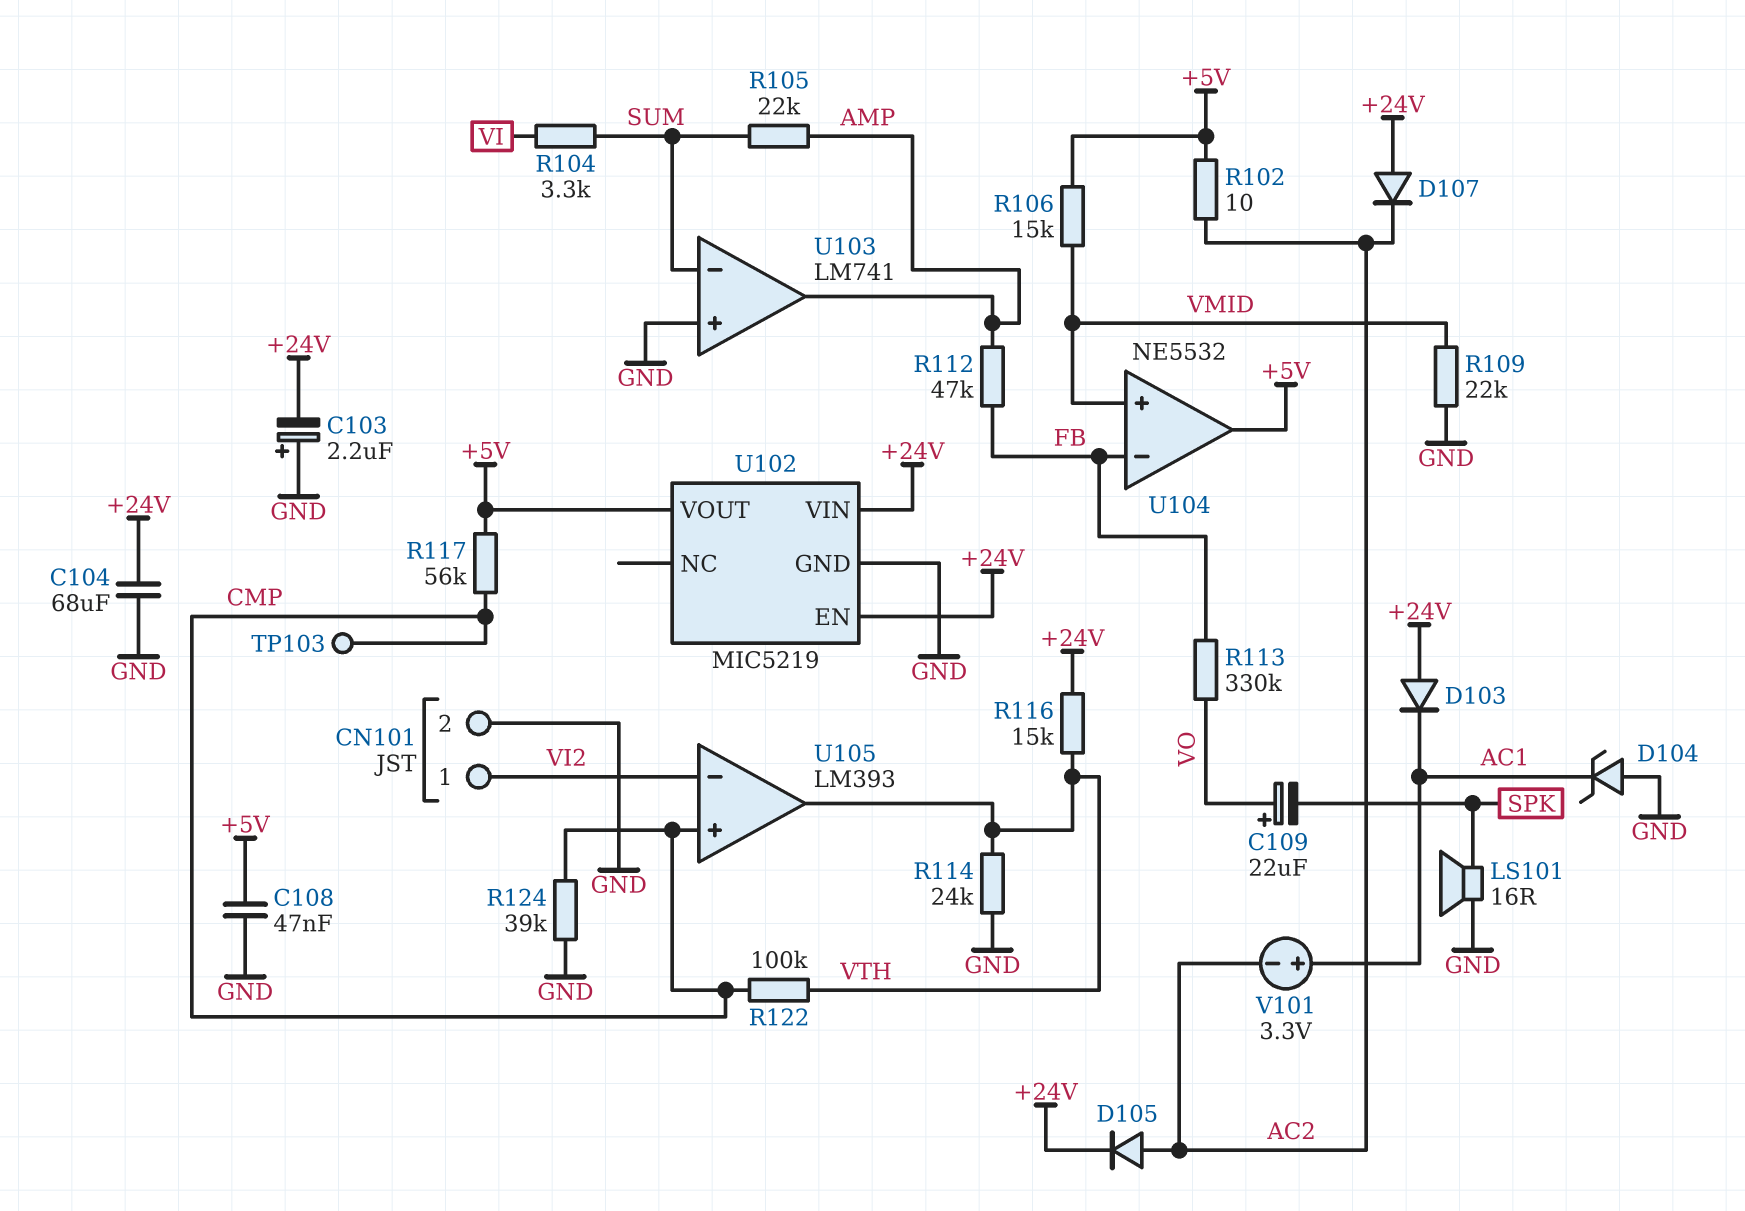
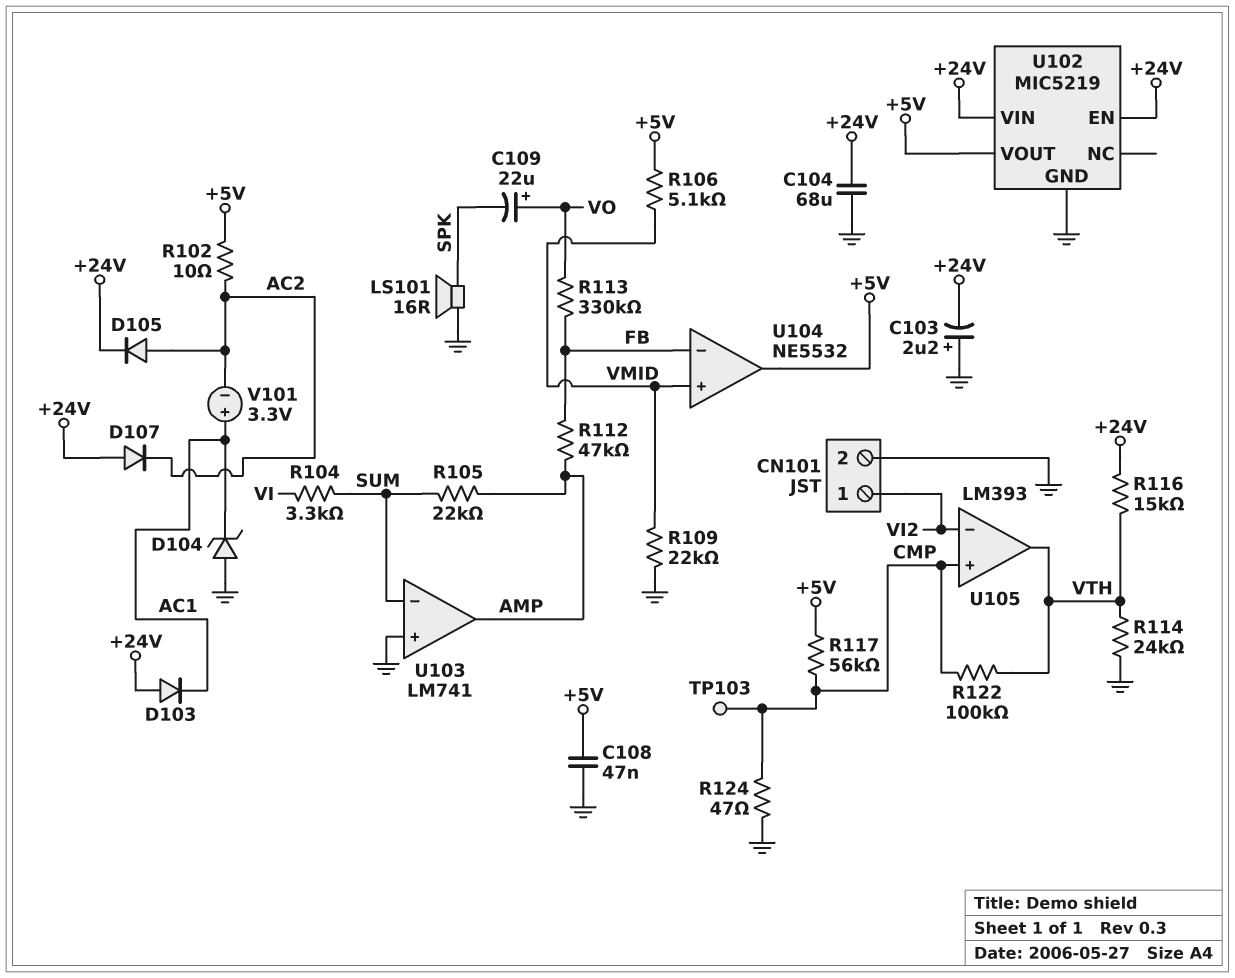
R106: 15k (+5V, VMID) -> 5.1k (+5V, VMID)
R124: 39k (CMP, GND) -> 47 (CMP, GND)

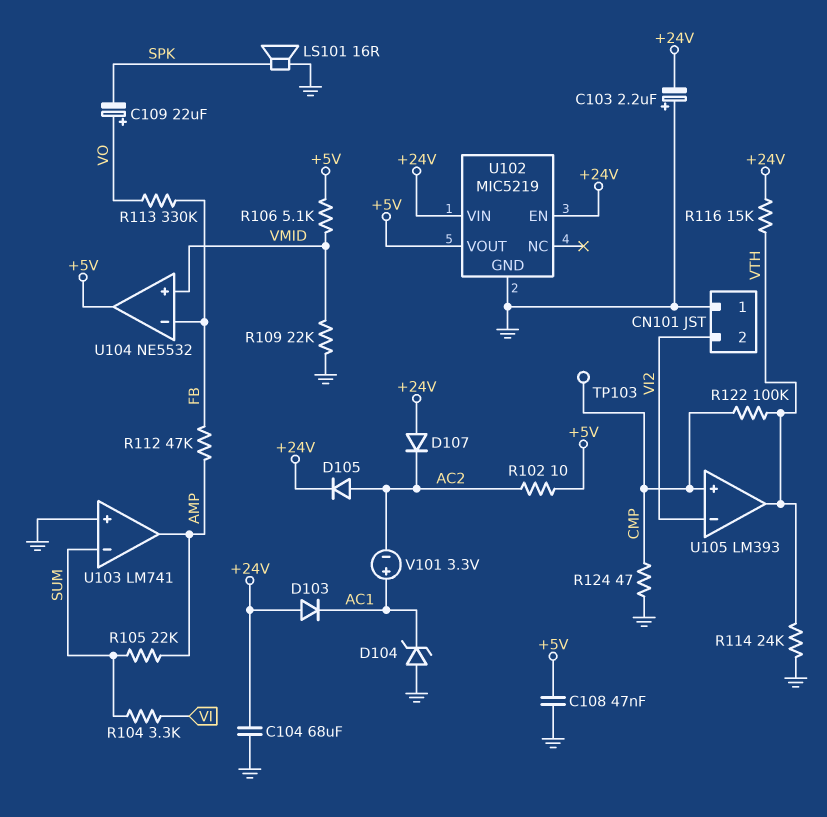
CN101 pin 1: VI2 -> GND
CN101 pin 2: GND -> VI2
R117: 56k (+5V, CMP) -> none

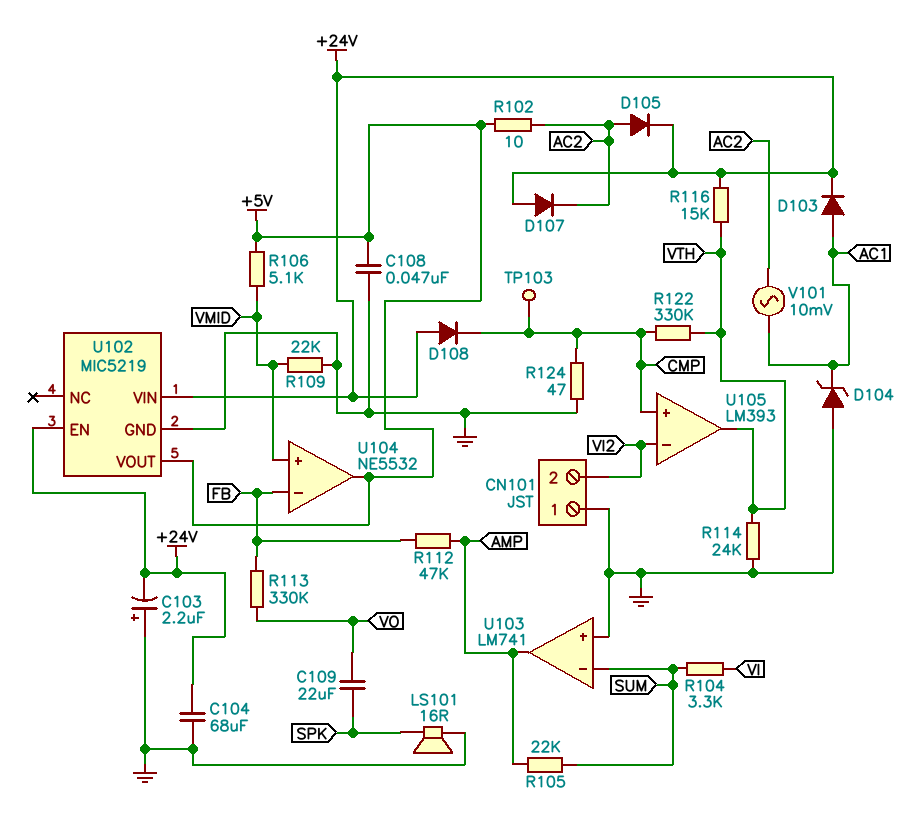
C109: 22uF (plus VO, minus SPK) -> 22uF (SPK, VO)
D103: diode (A +24V, K AC1) -> diode (A AC1, K +24V)
D108: none -> diode (A +24V, K CMP)
R122: 100k (CMP, VTH) -> 330k (CMP, VTH)
V101: 3.3V (plus AC1, minus AC2) -> AC 10mV (AC1, AC2)

